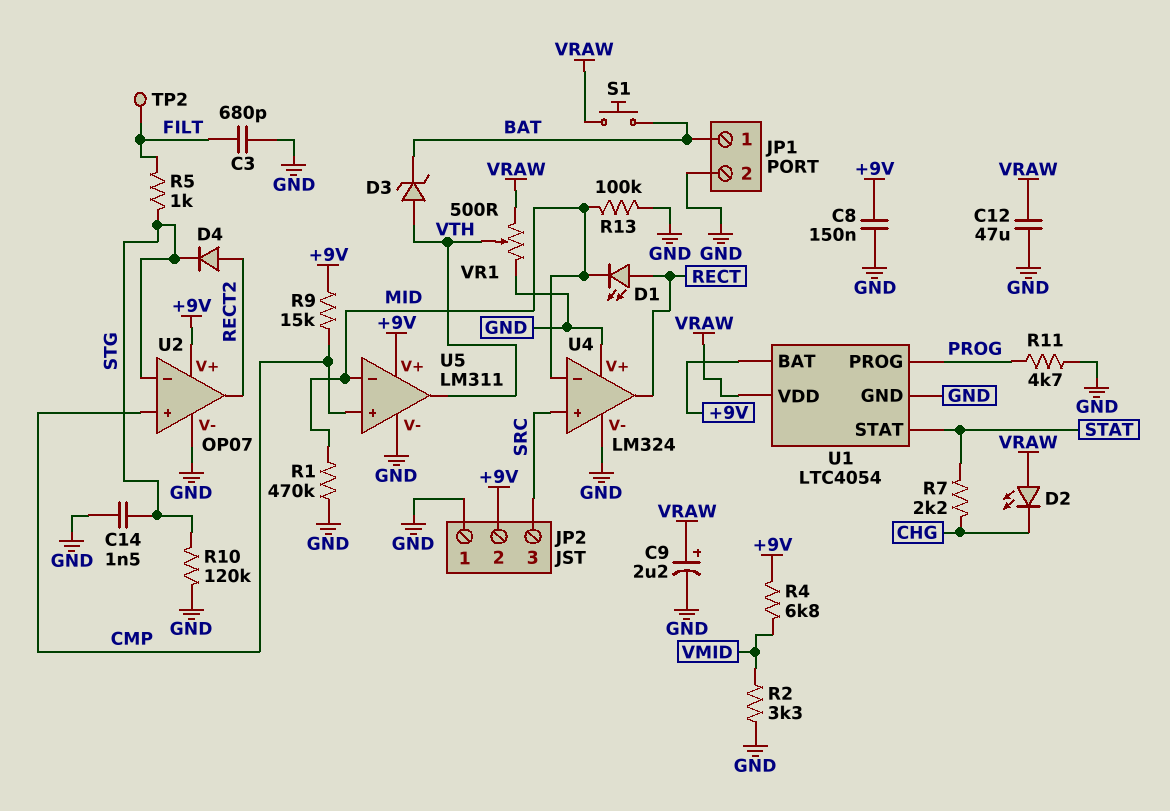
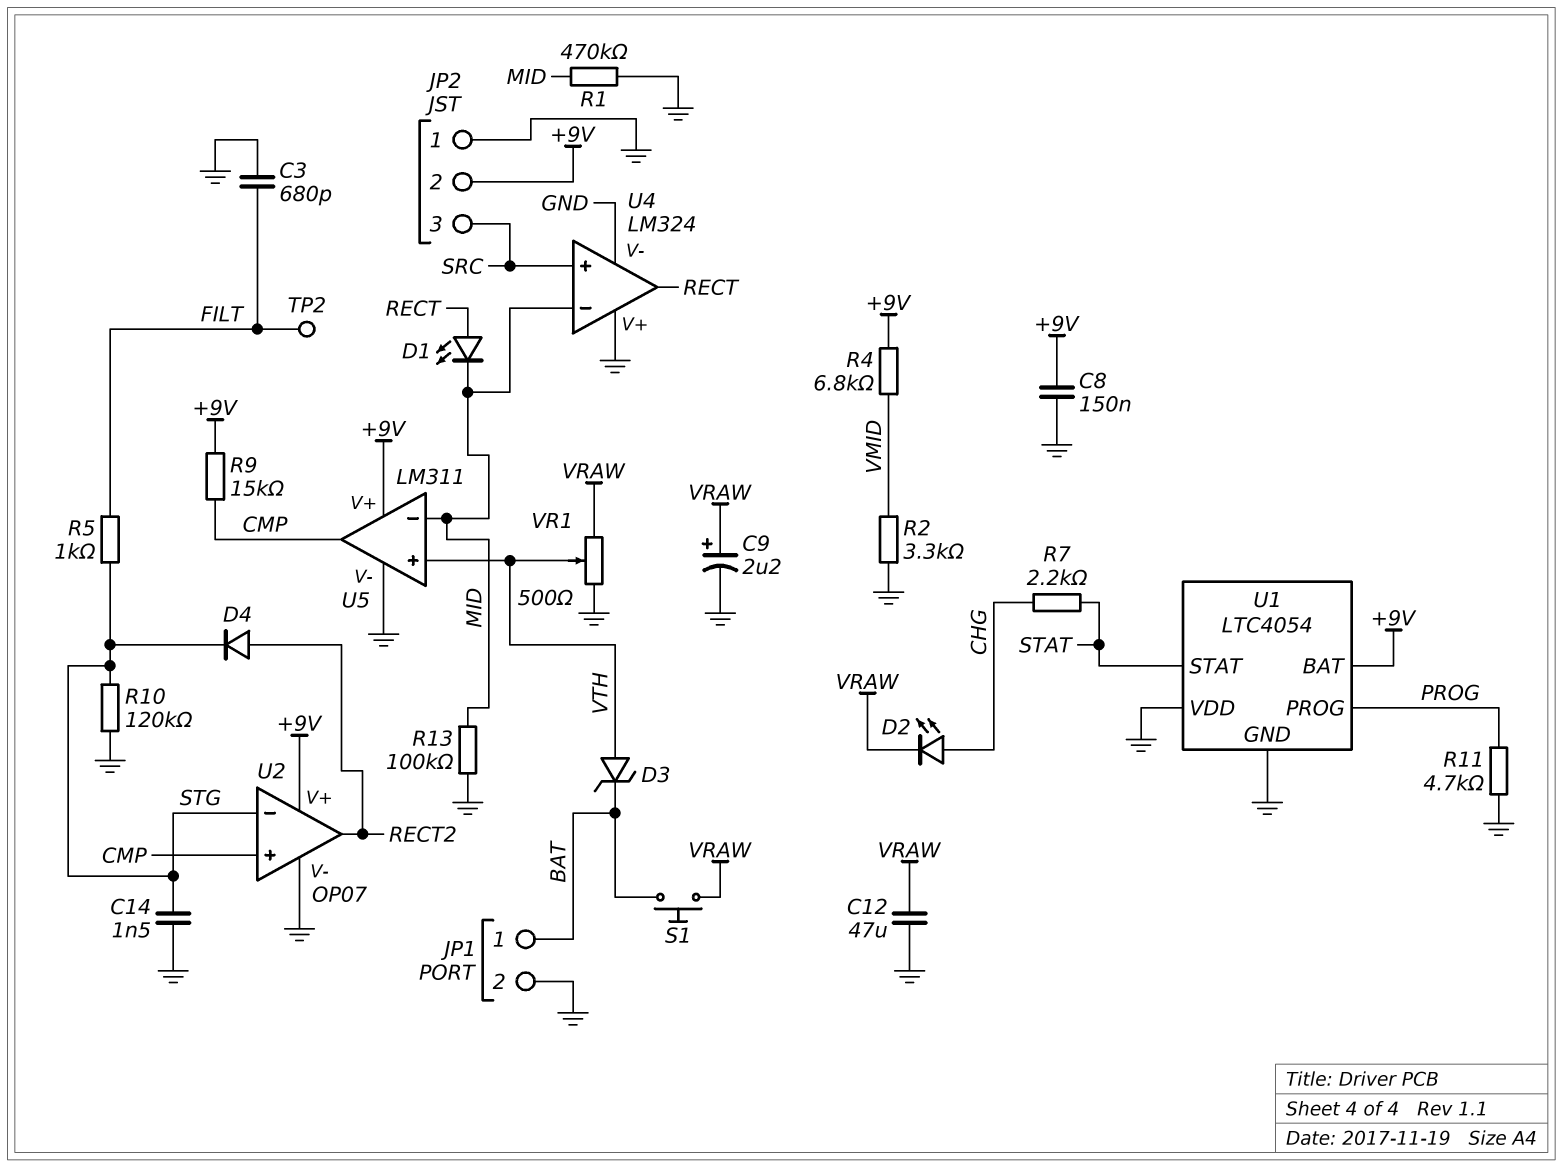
D2: LED (A VRAW, K CHG) -> LED (A CHG, K VRAW)
U1 pin VDD: VRAW -> GND
U5 pin in+: CMP -> VTH
U5 pin out: VTH -> CMP

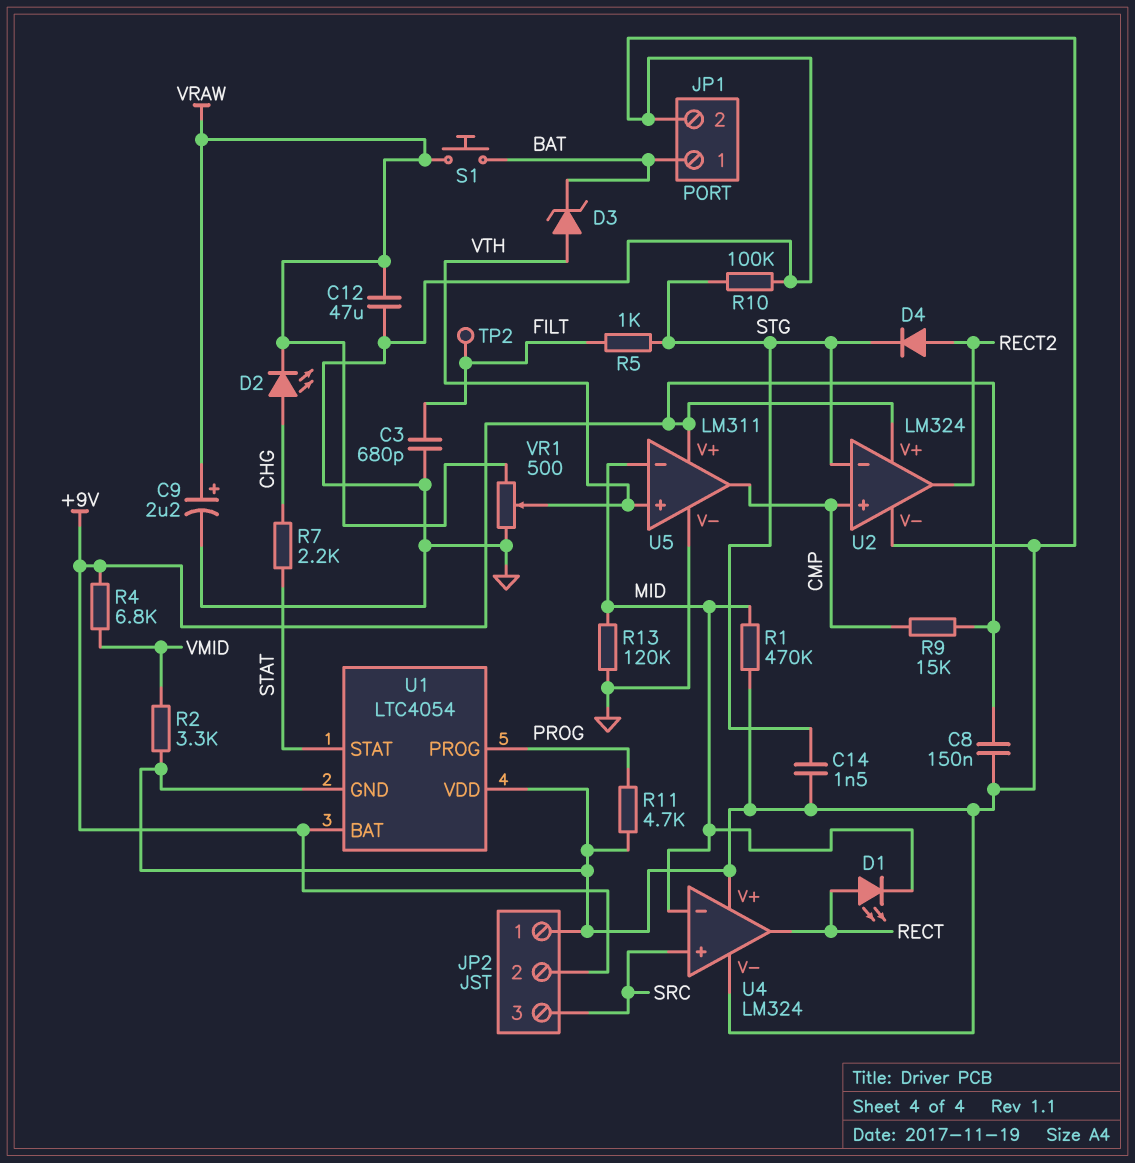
R10: 120k (GND, STG) -> 100k (GND, STG)
R13: 100k (GND, MID) -> 120k (GND, MID)
U2: OP07 -> LM324

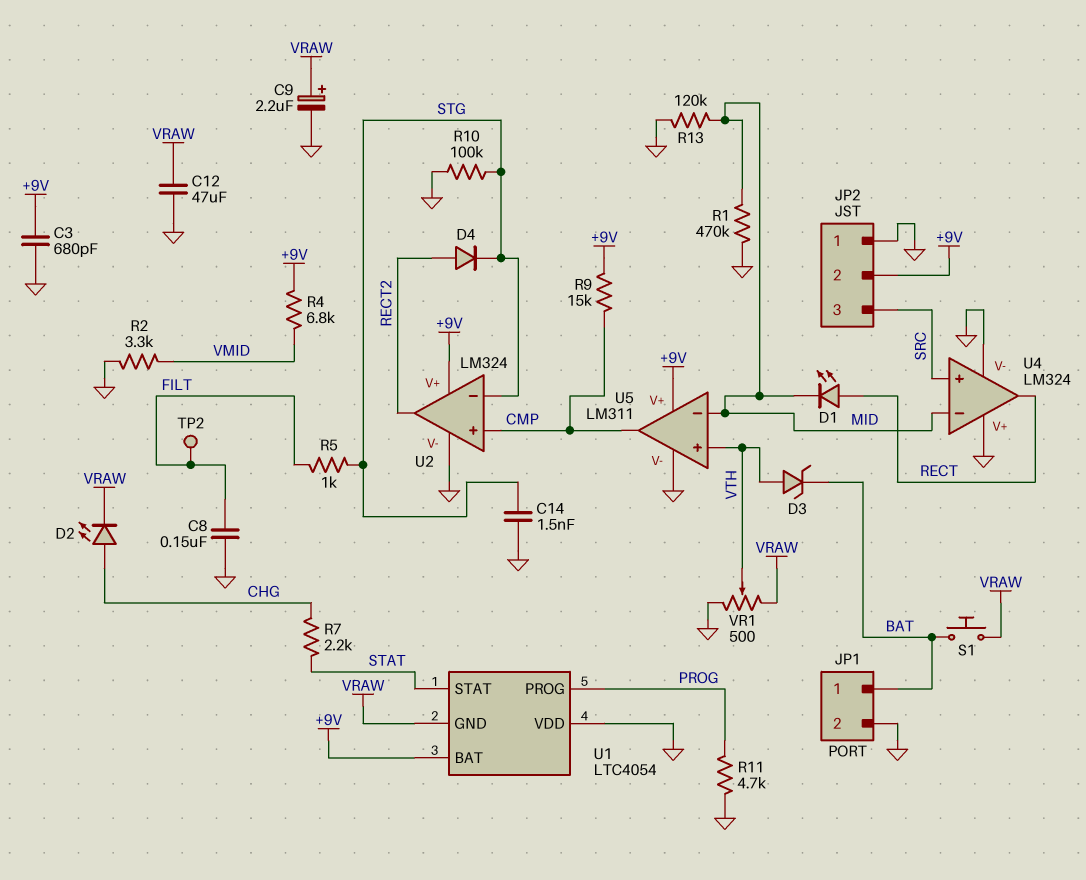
C3: 680pF (FILT, GND) -> 680pF (+9V, GND)
C8: 150nF (+9V, GND) -> 150nF (FILT, GND)
U1 pin GND: GND -> VRAW

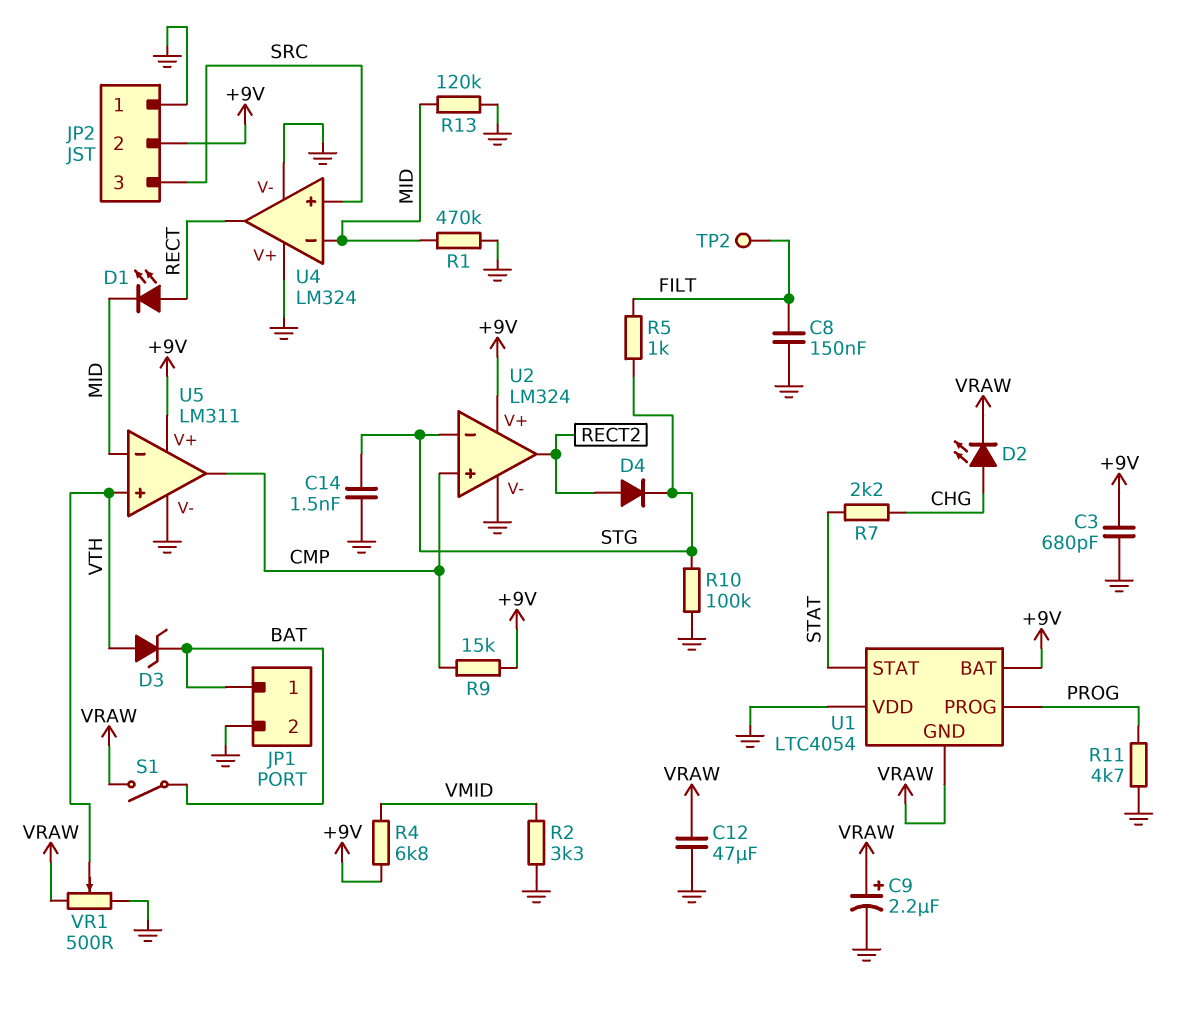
S1: button (BAT, VRAW) -> switch (BAT, VRAW)

